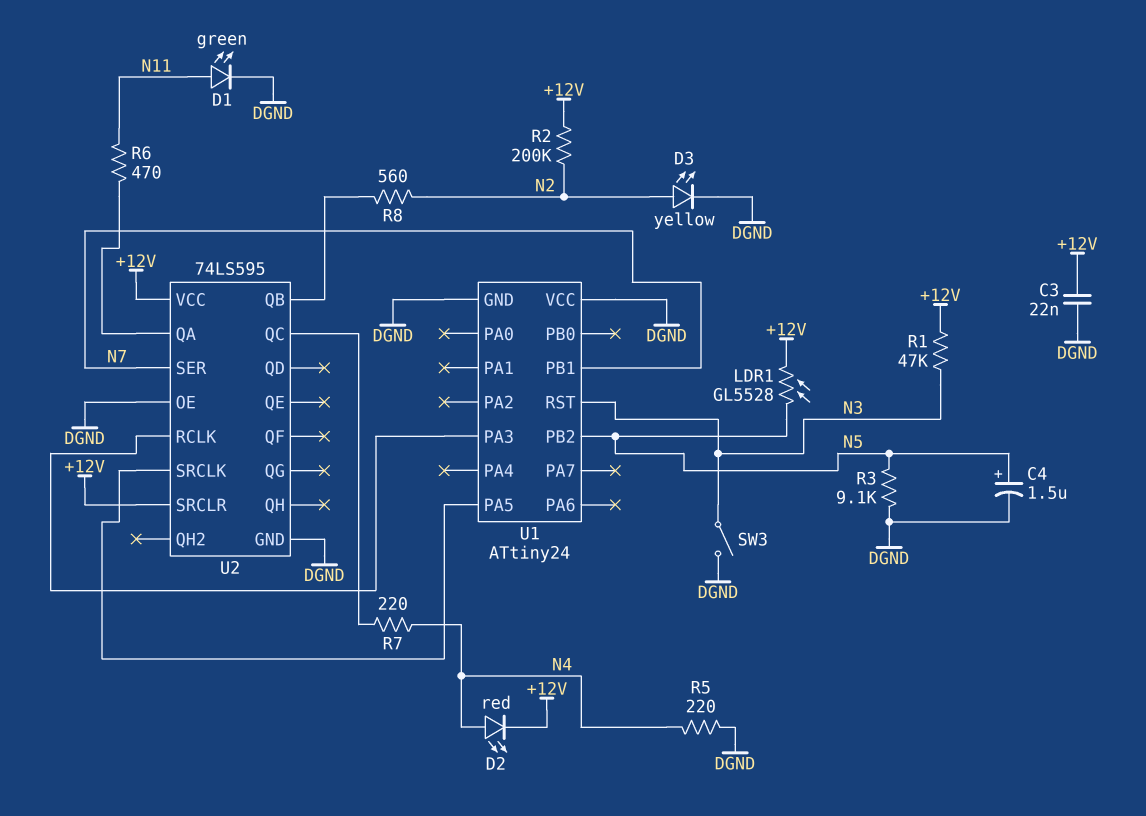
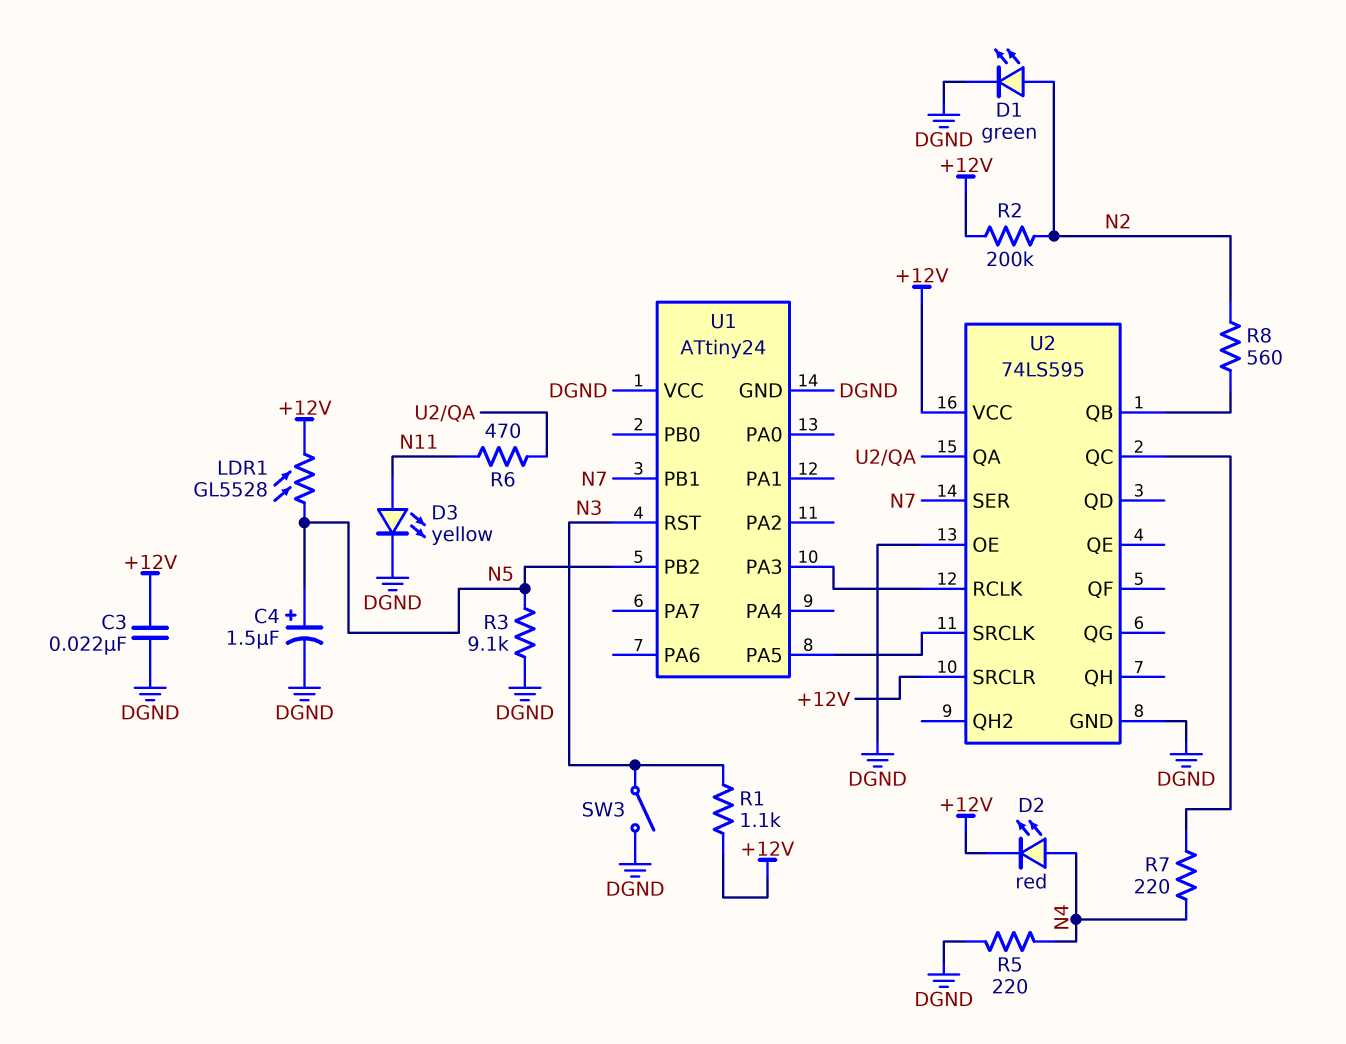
D1: LED green (A N11, K DGND) -> LED green (A N2, K DGND)
D3: LED yellow (A N2, K DGND) -> LED yellow (A N11, K DGND)
R1: 47k (+12V, N3) -> 1.1k (+12V, N3)

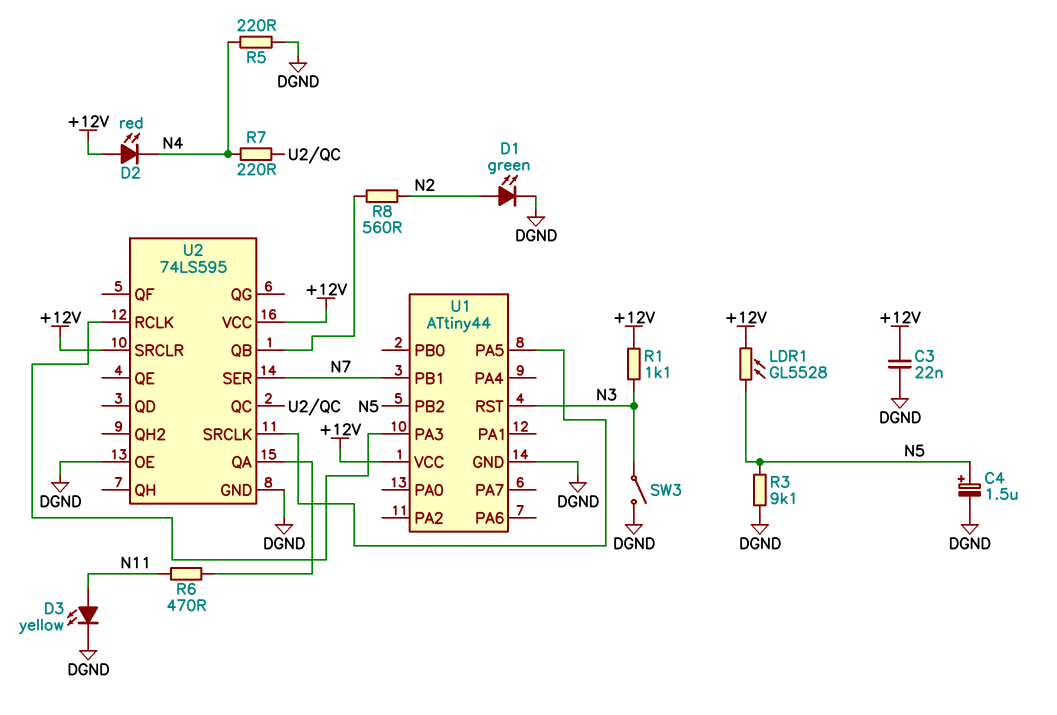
D2: LED red (A N4, K +12V) -> LED red (A +12V, K N4)
R2: 200k (+12V, N2) -> none
U1: ATtiny24 -> ATtiny44
U1 pin VCC: DGND -> +12V

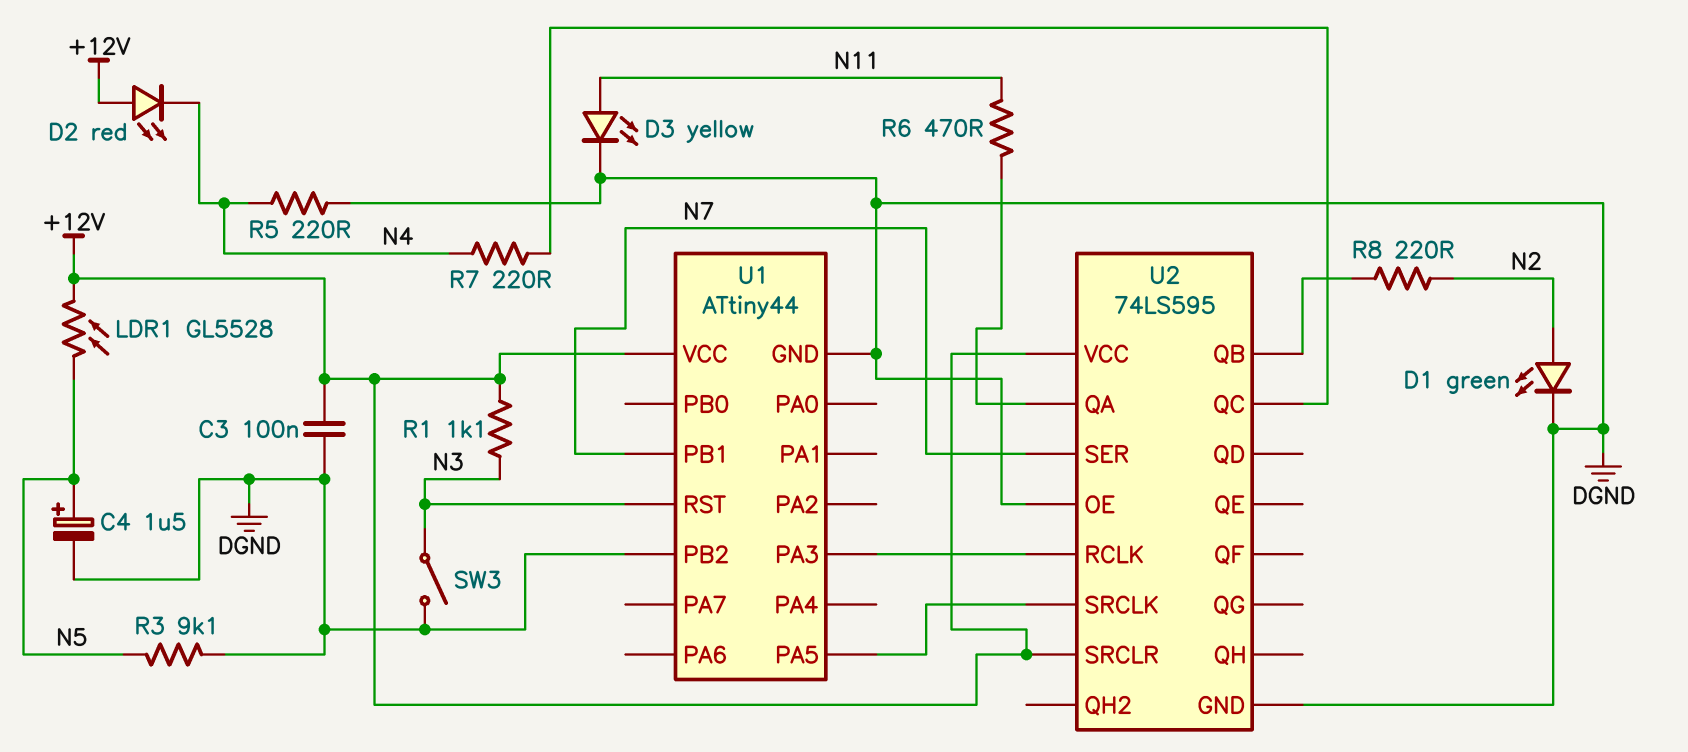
C3: 22nF (+12V, DGND) -> 100nF (+12V, DGND)
R8: 560 (N2, U2/QB) -> 220 (N2, U2/QB)
U1 pin PB2: N5 -> DGND

